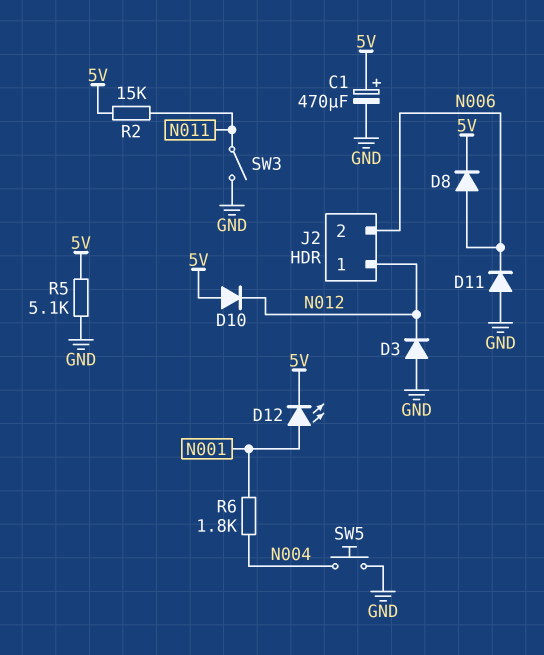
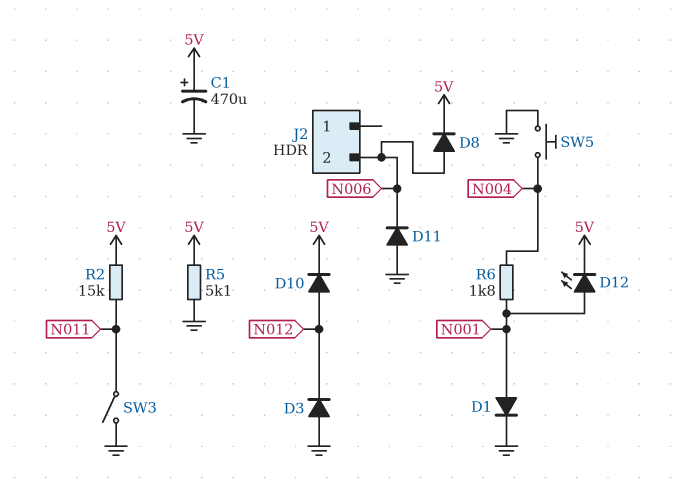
D1: none -> diode (A N001, K GND)
D10: diode (A 5V, K N012) -> diode (A N012, K 5V)
J2 pin 1: N012 -> none

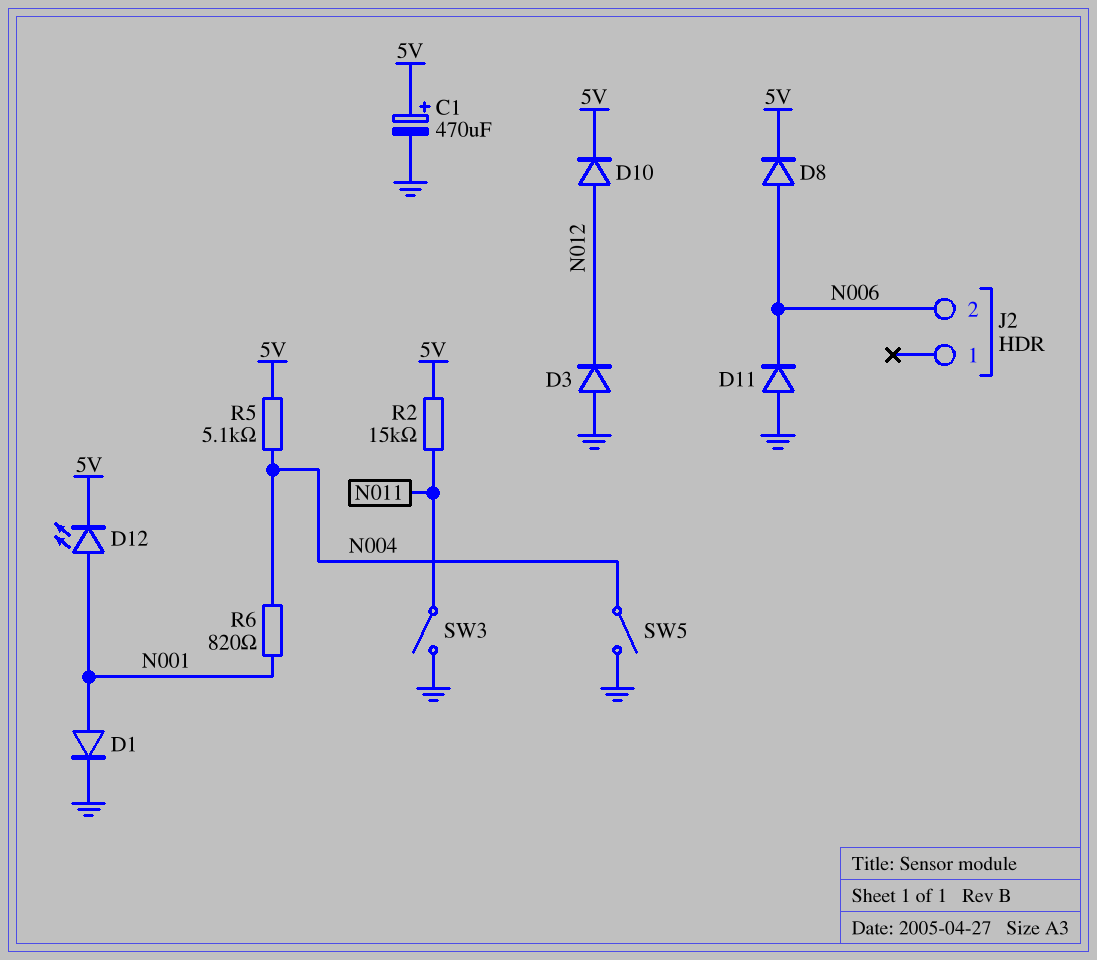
R5: 5.1k (5V, GND) -> 5.1k (5V, N004)
R6: 1.8k (N001, N004) -> 820 (N001, N004)
SW5: button (GND, N004) -> switch (GND, N004)

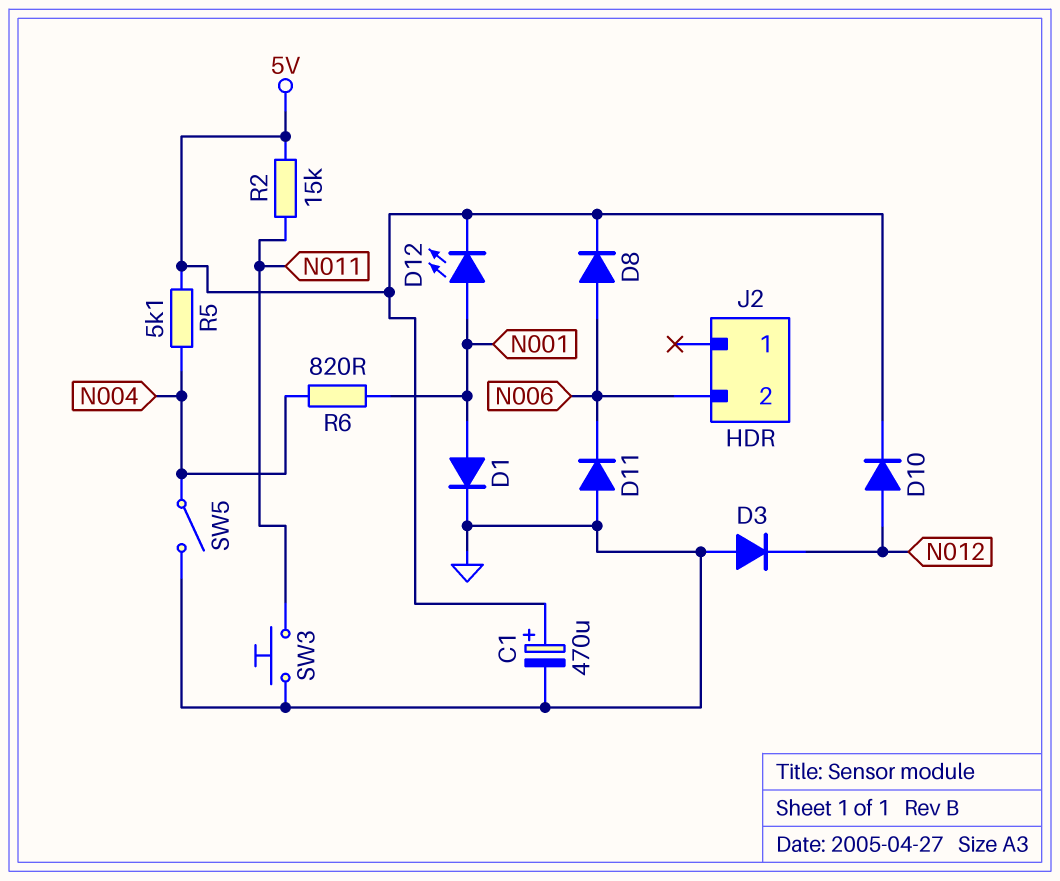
SW3: switch (GND, N011) -> button (GND, N011)

